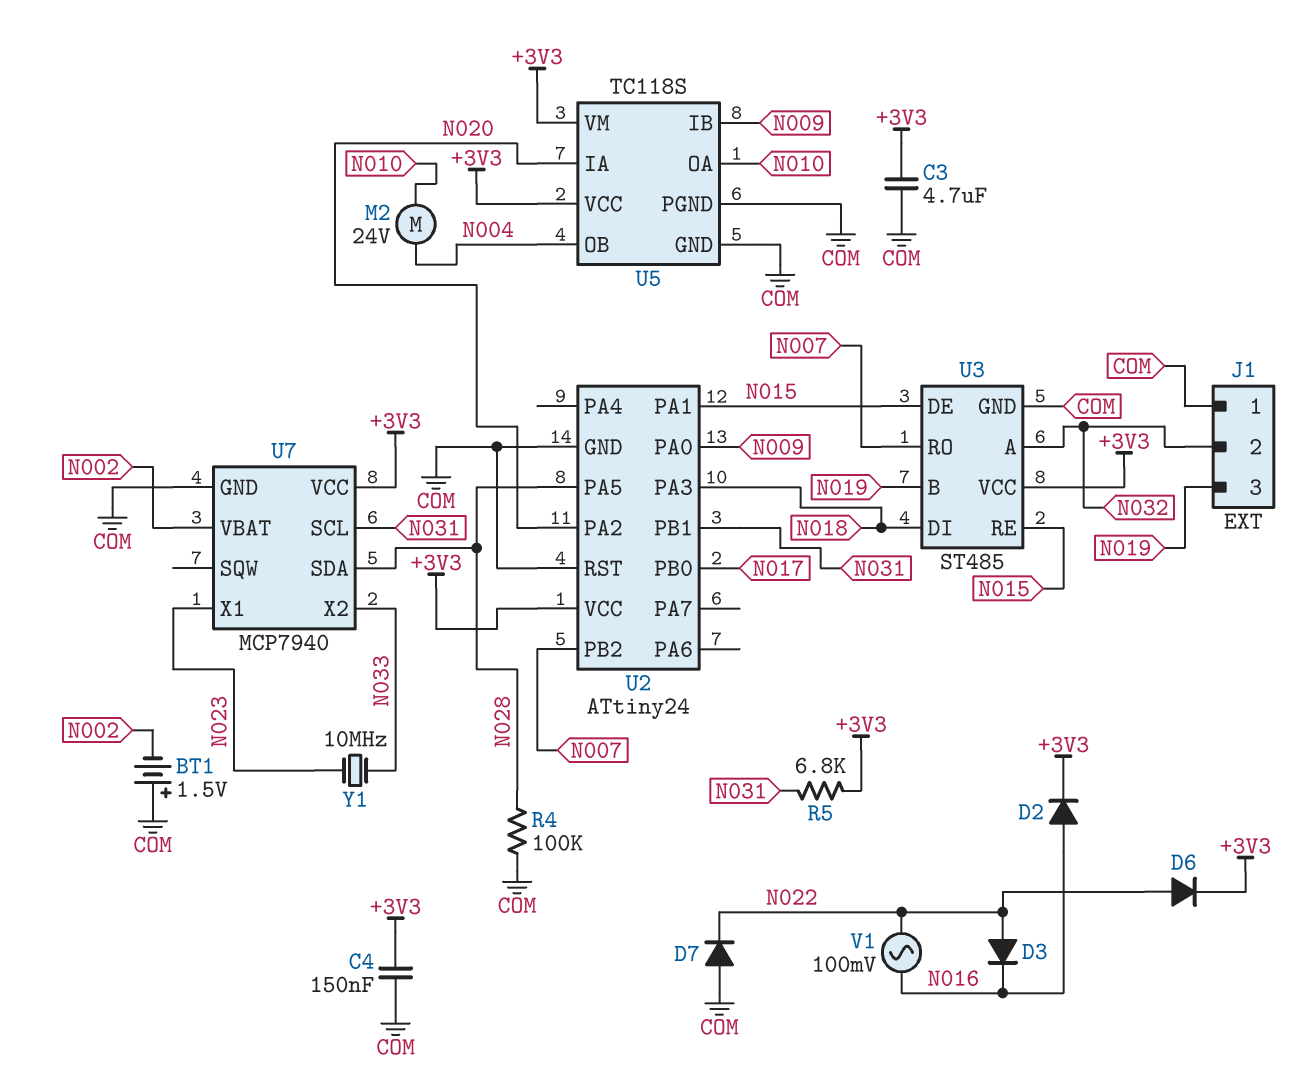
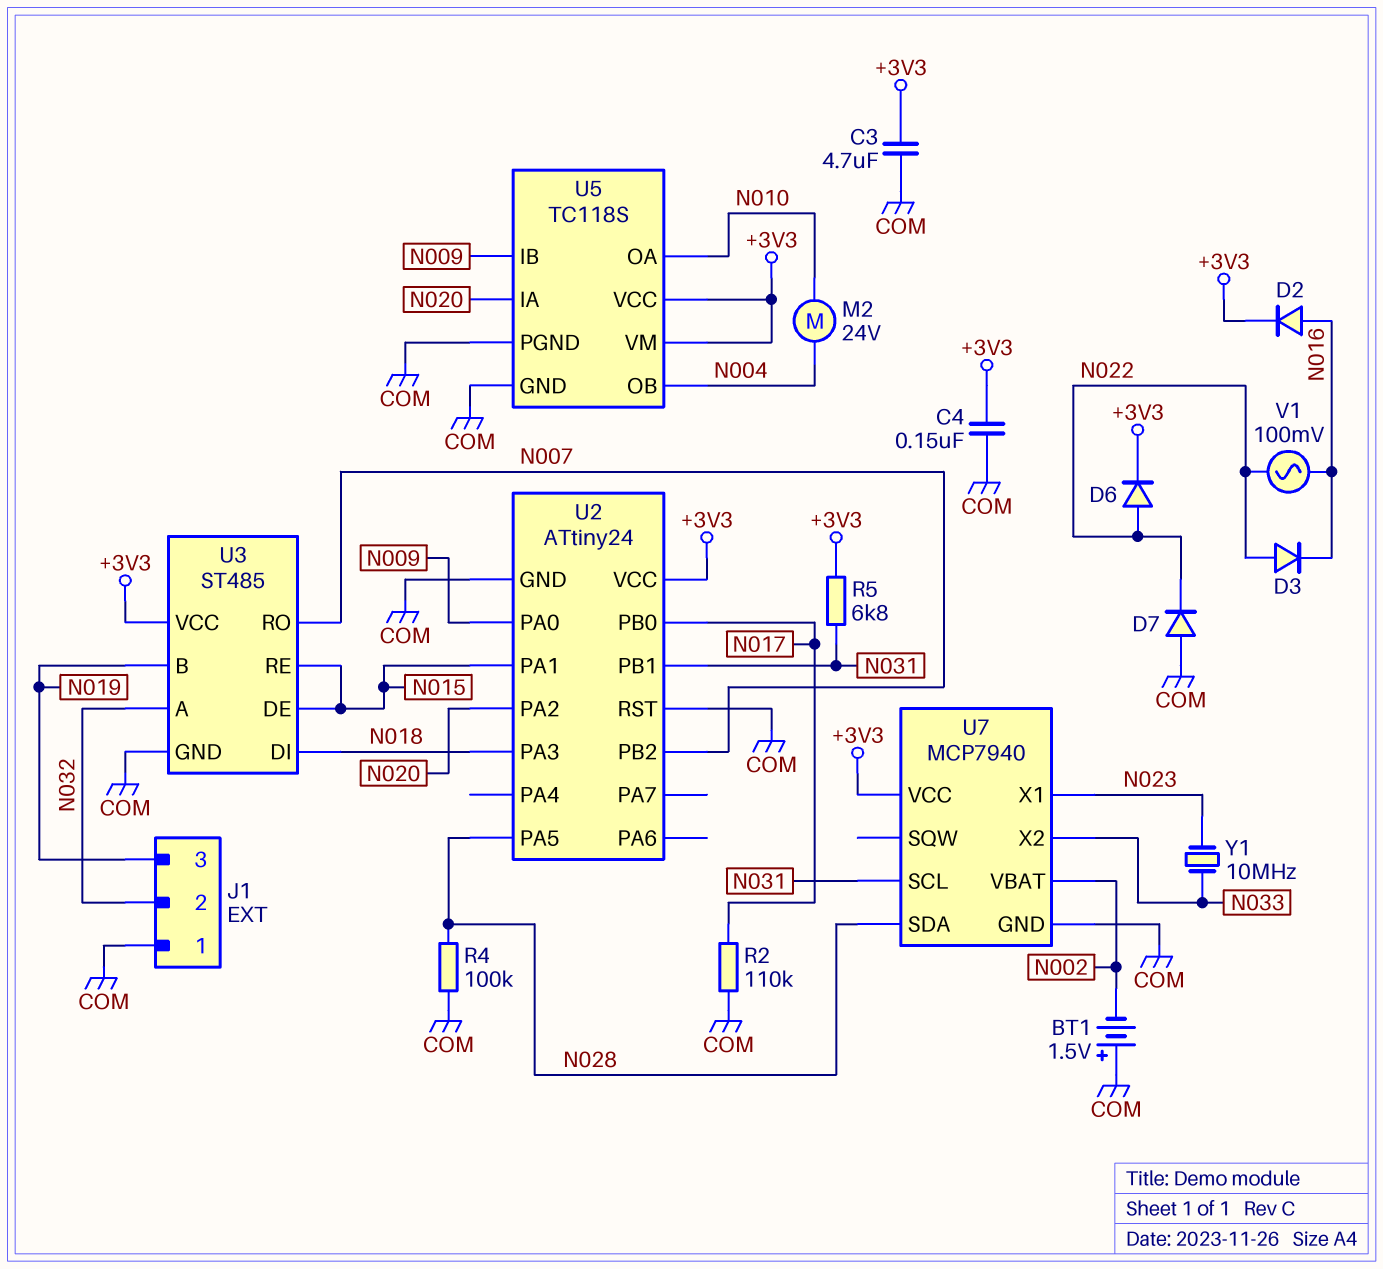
R2: none -> 110k (COM, N017)

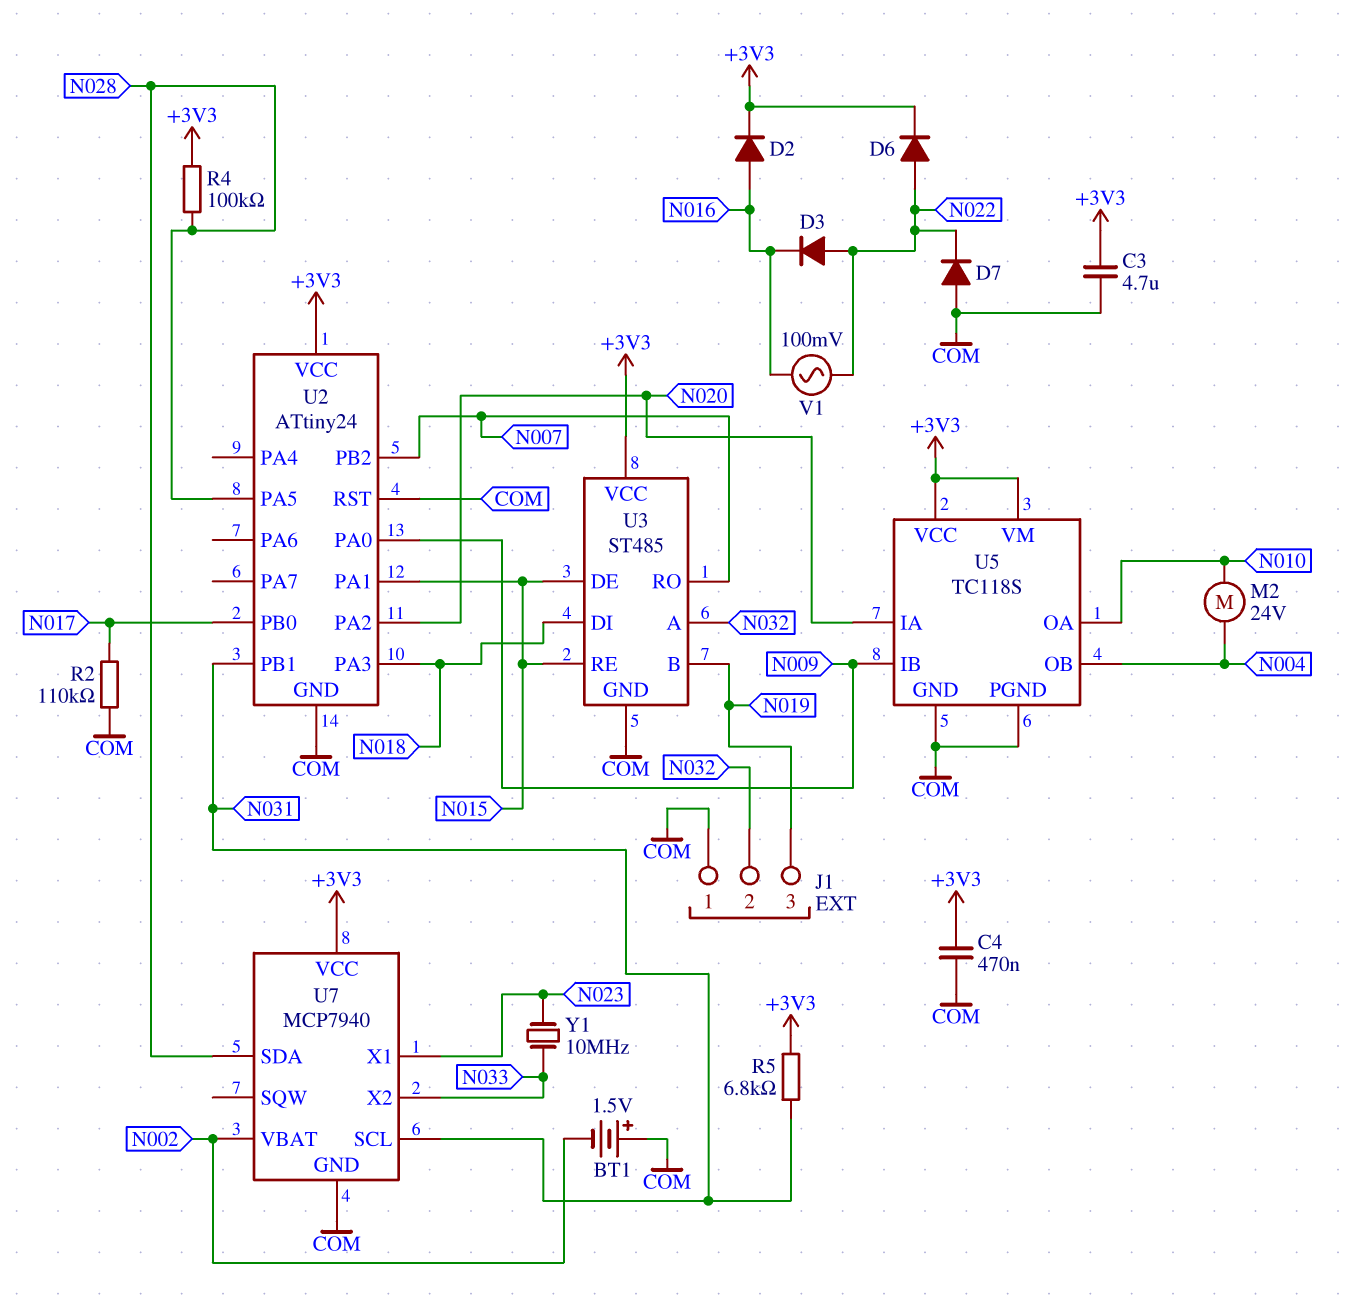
C4: 150nF (+3V3, COM) -> 470nF (+3V3, COM)
R4: 100k (COM, N028) -> 100k (+3V3, N028)

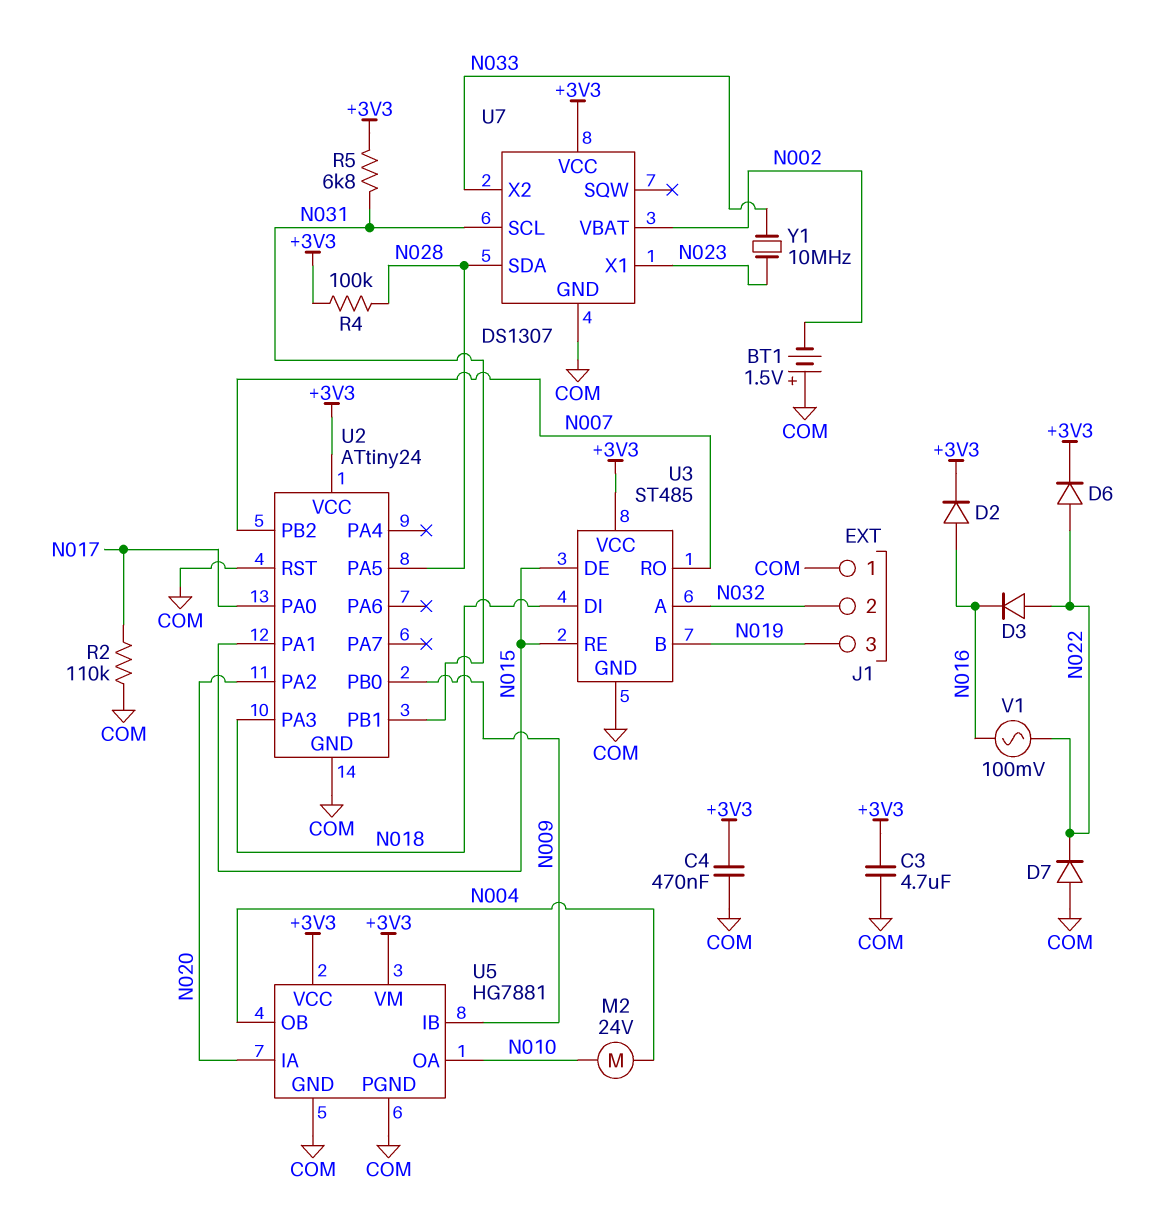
U2 pin PA0: N009 -> N017
U2 pin PB0: N017 -> N009
U5: TC118S -> HG7881
U7: MCP7940 -> DS1307

